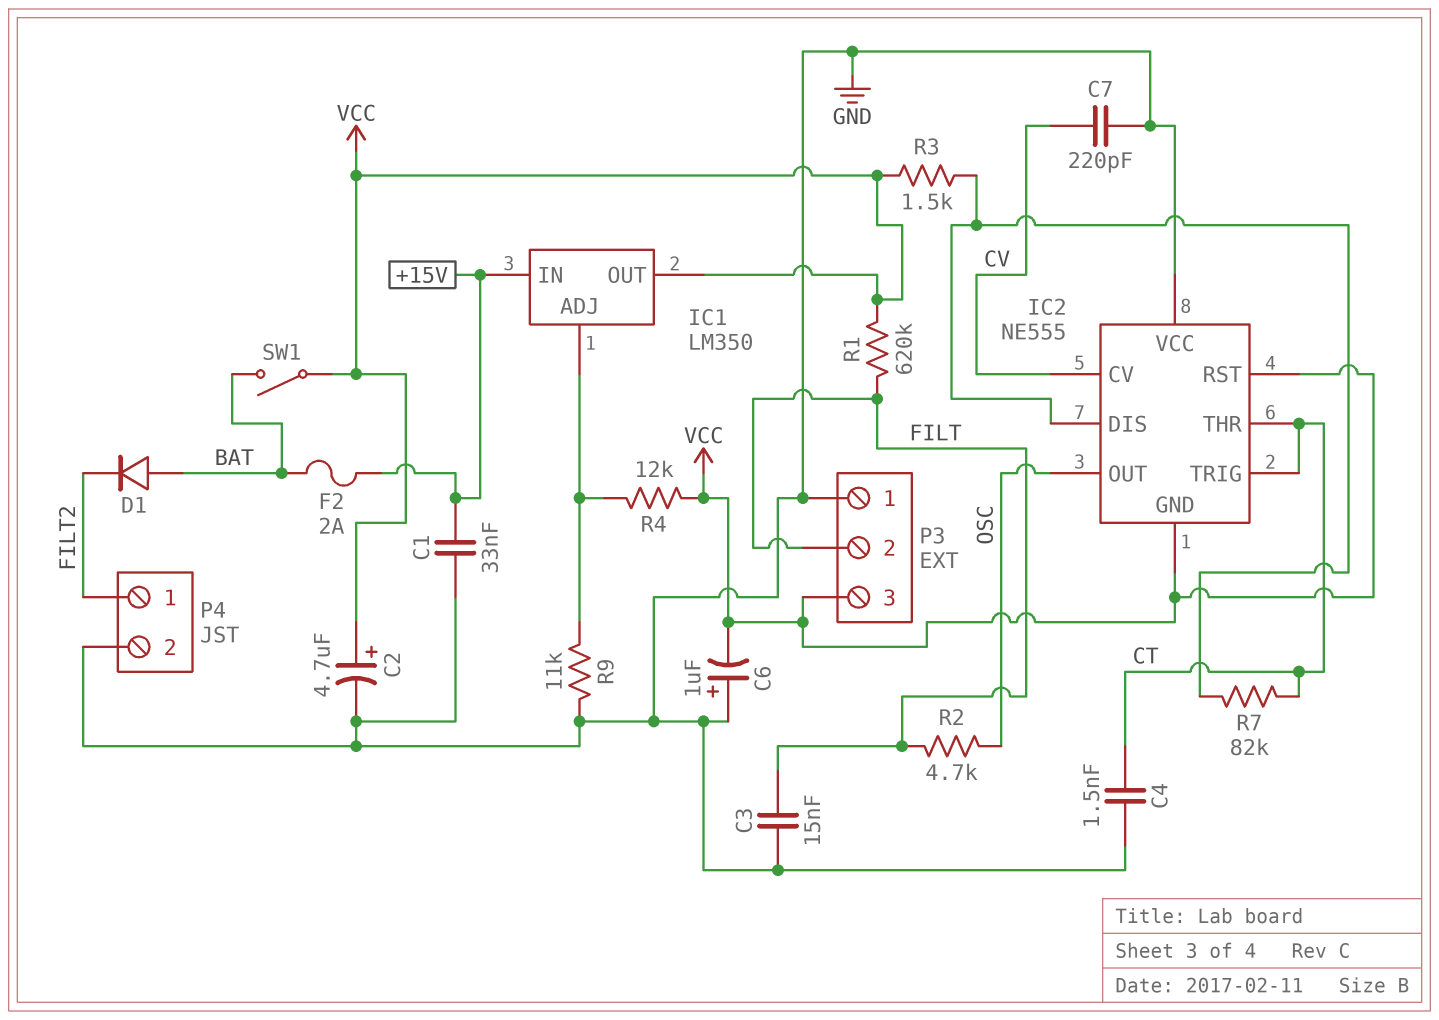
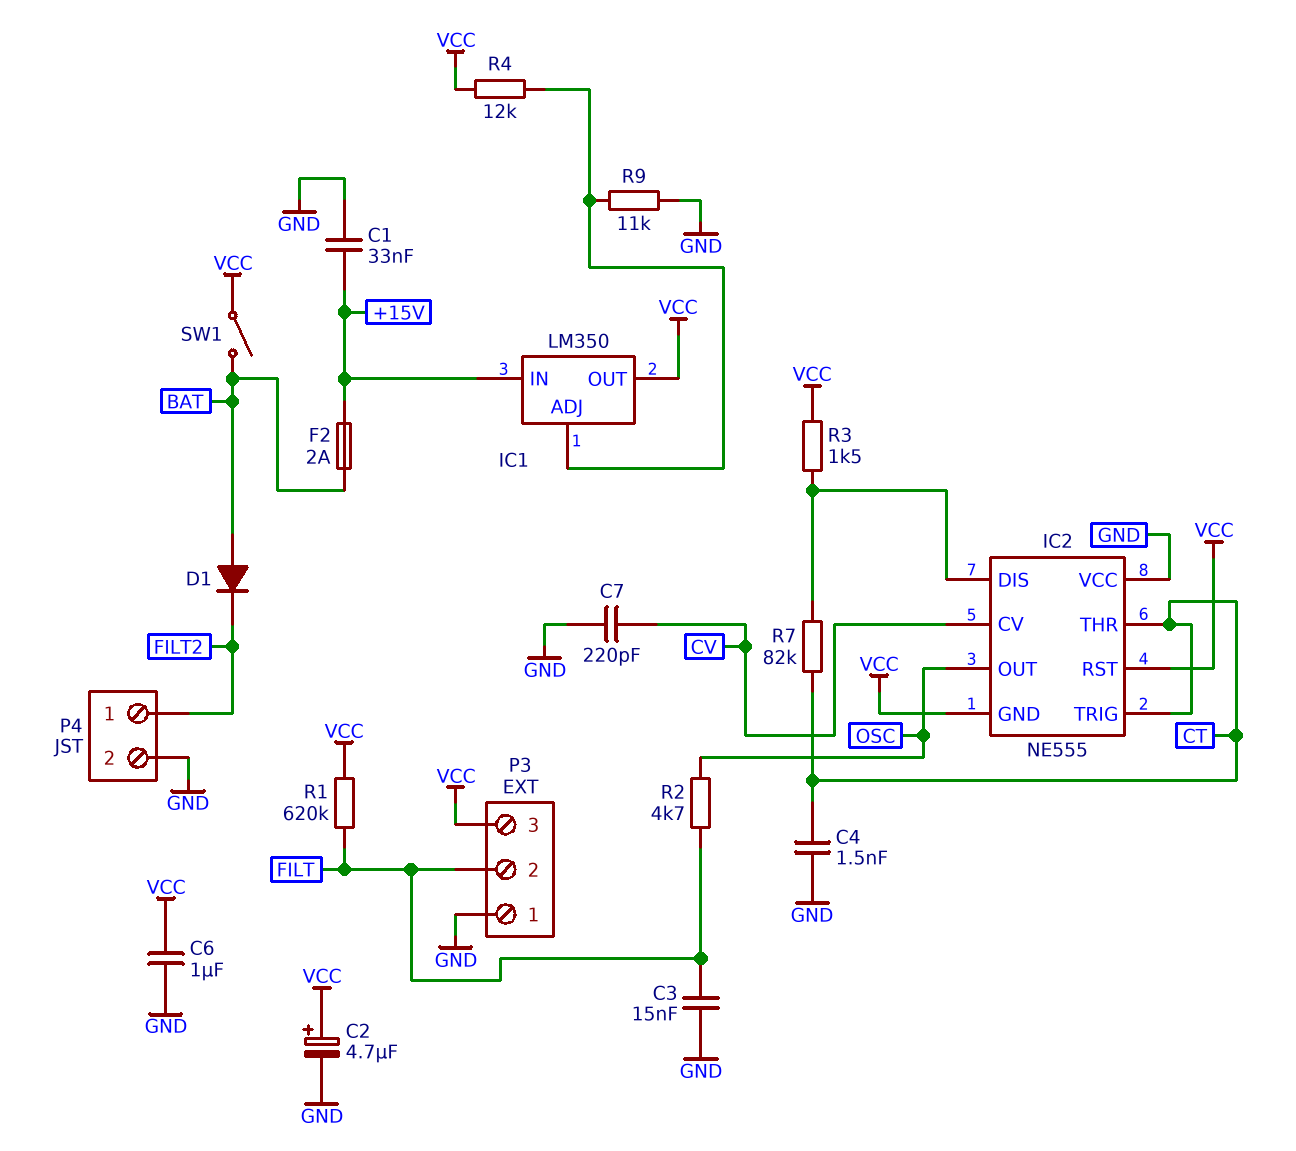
C6: 1uF (plus GND, minus VCC) -> 1uF (GND, VCC)

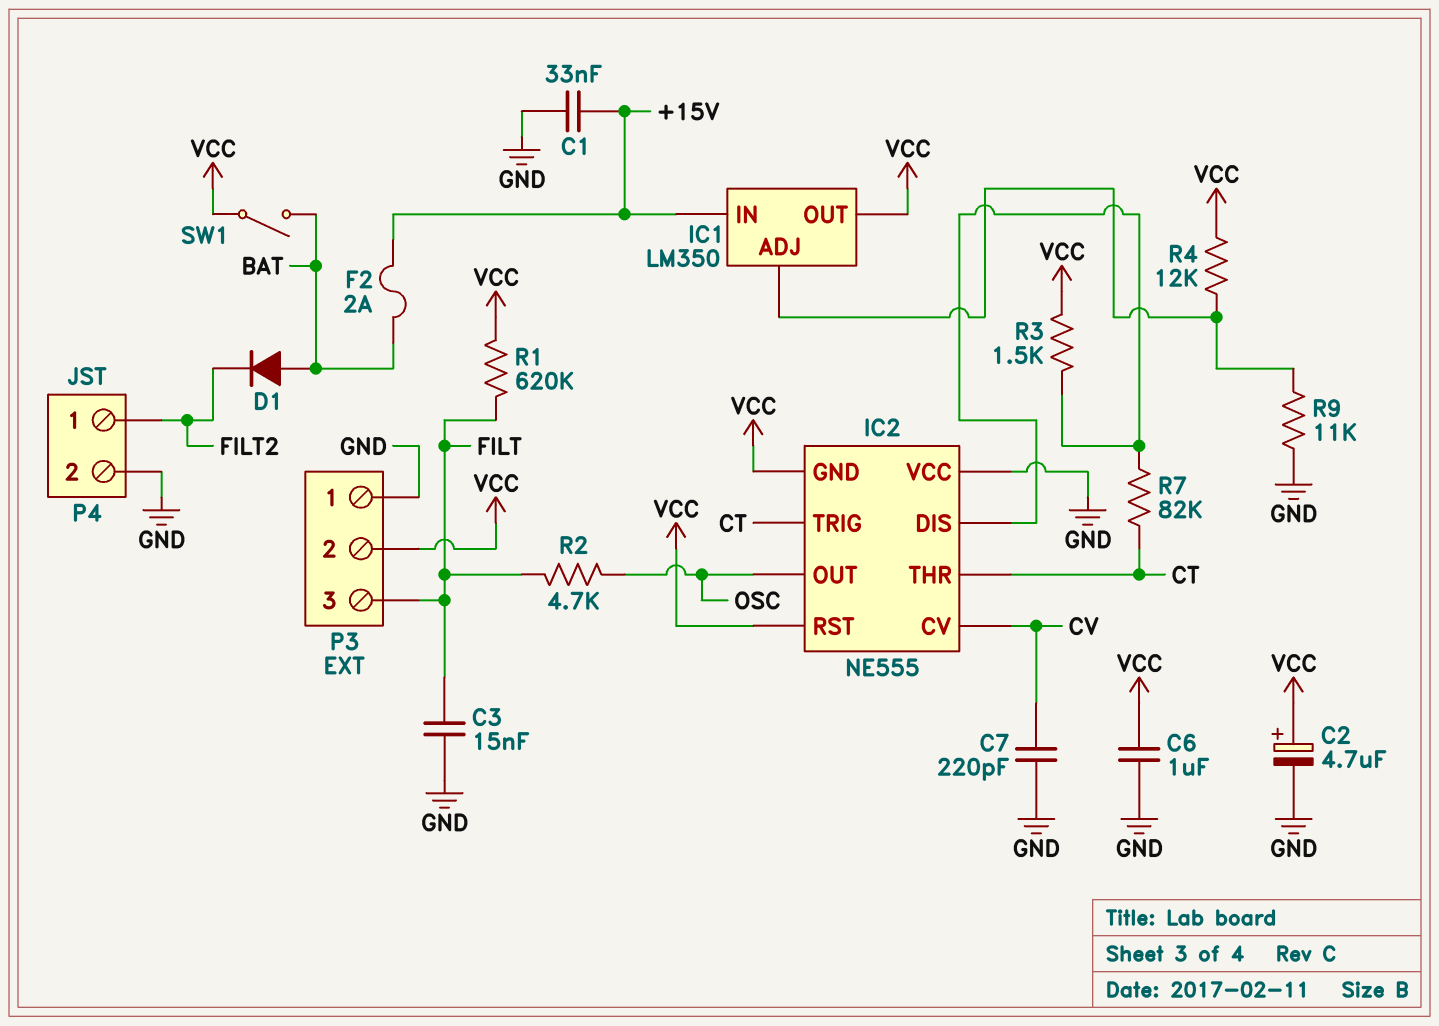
C4: 1.5nF (CT, GND) -> none
P3 pin 2: FILT -> VCC
P3 pin 3: VCC -> FILT

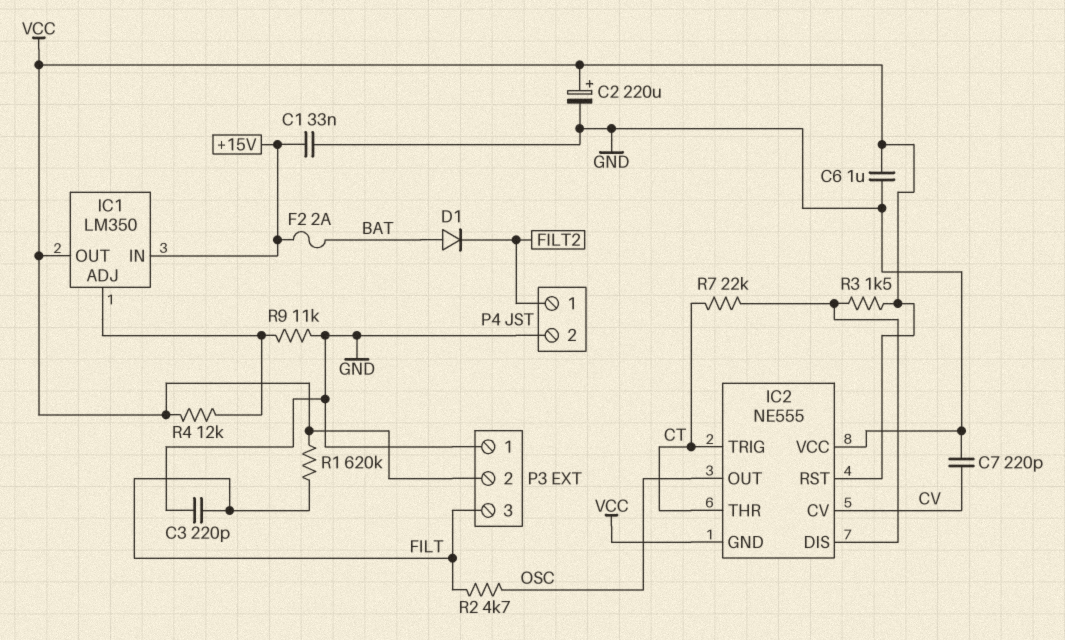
C2: 4.7uF (plus VCC, minus GND) -> 220uF (plus VCC, minus GND)
C3: 15nF (FILT, GND) -> 220pF (FILT, GND)
R7: 82k (CT, IC2/DIS) -> 22k (CT, IC2/DIS)
SW1: switch (BAT, VCC) -> none

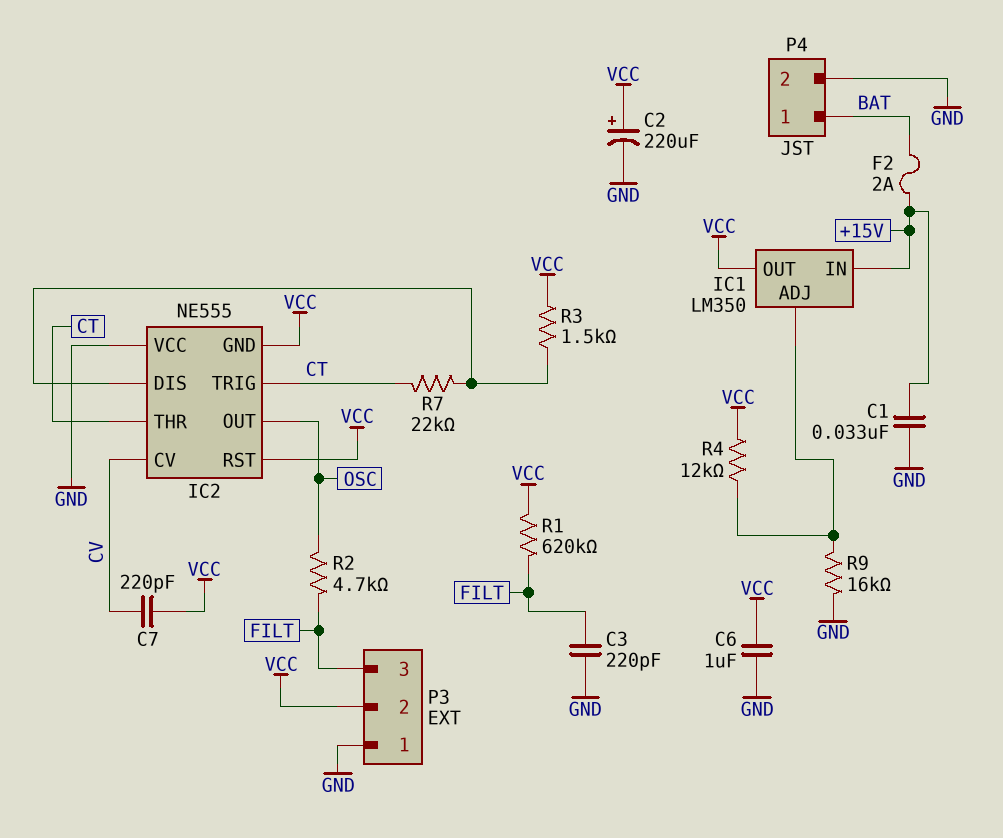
C7: 220pF (CV, GND) -> 220pF (CV, VCC)
D1: diode (A BAT, K FILT2) -> none
P4 pin 1: FILT2 -> BAT
R9: 11k (GND, IC1/ADJ) -> 16k (GND, IC1/ADJ)

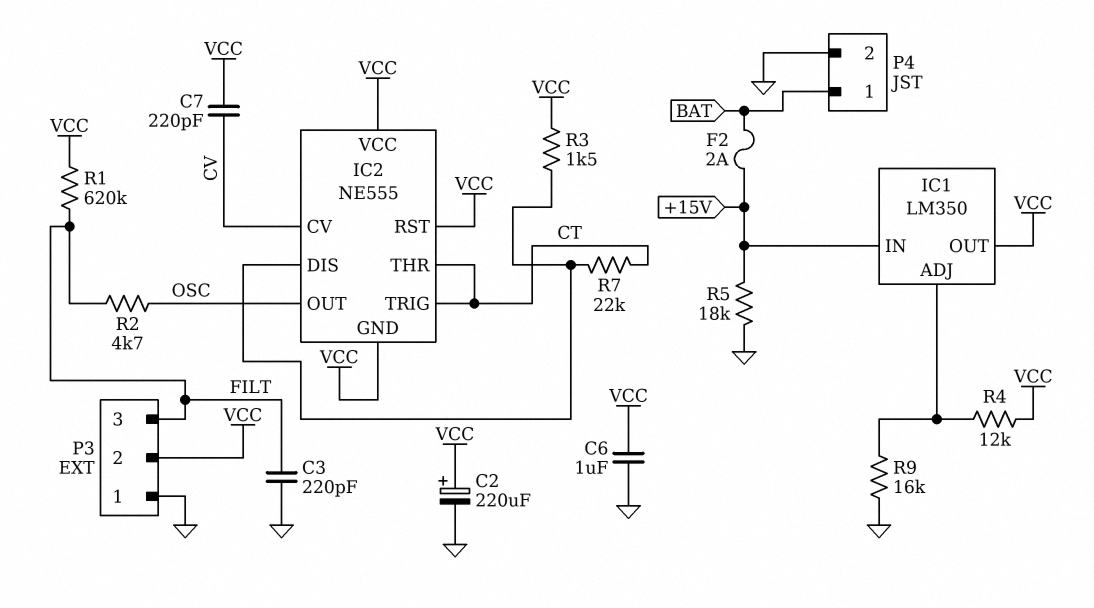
C1: 33nF (+15V, GND) -> none
IC2 pin VCC: GND -> VCC
R5: none -> 18k (+15V, GND)

